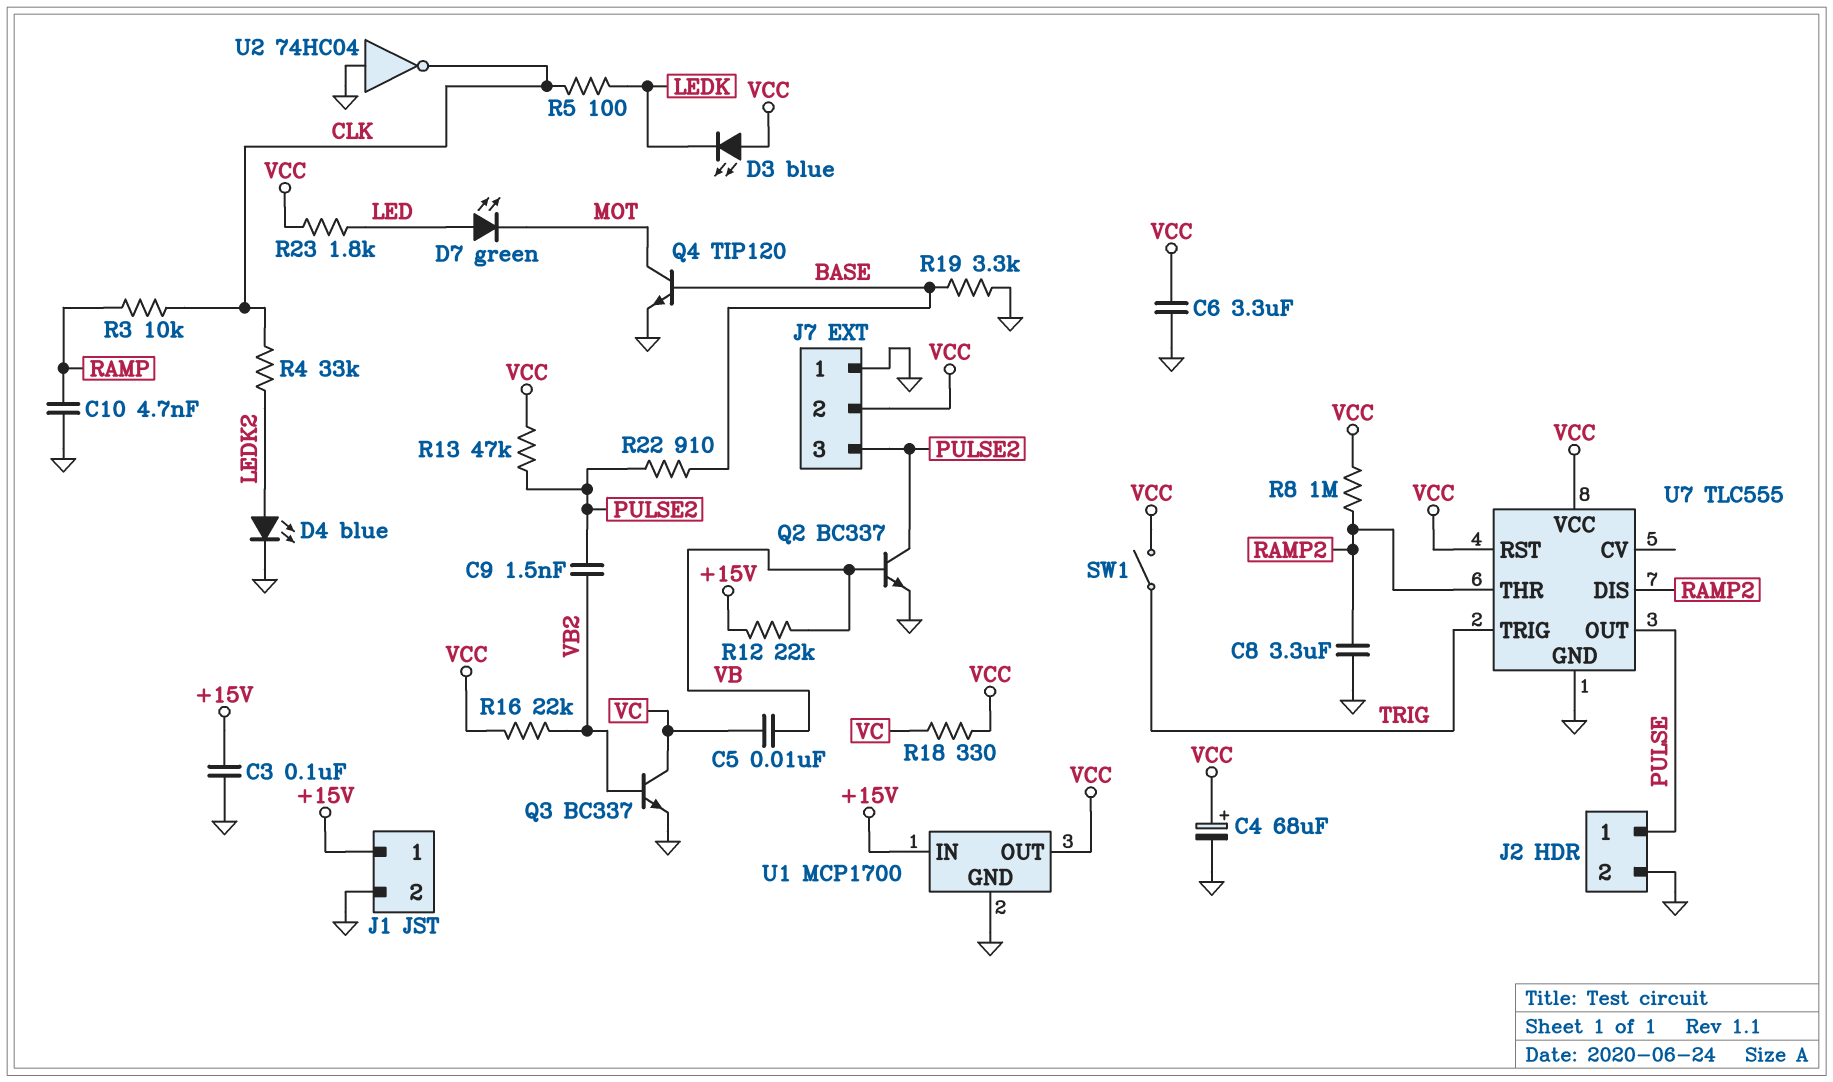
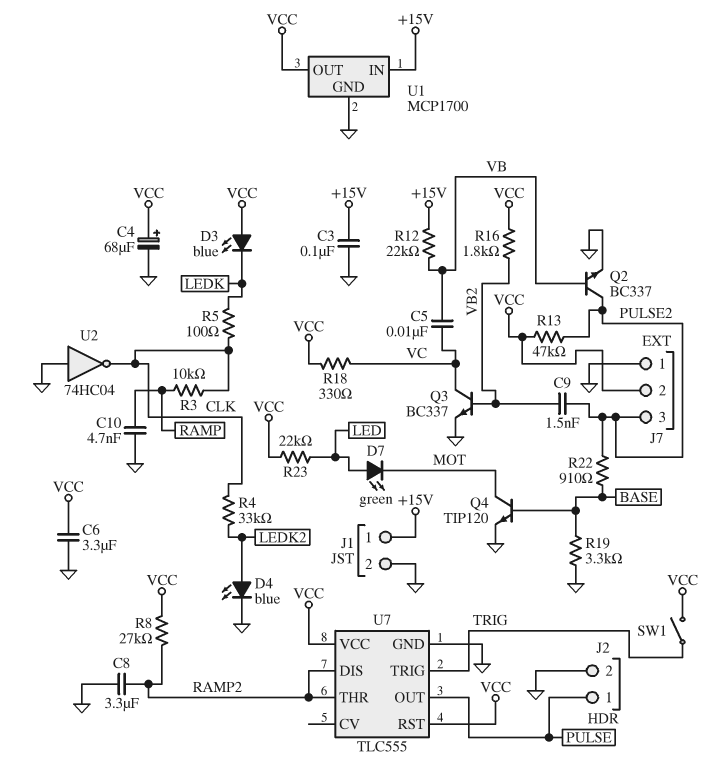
R8: 1M (RAMP2, VCC) -> 27k (RAMP2, VCC)
R16: 22k (VB2, VCC) -> 1.8k (VB2, VCC)
R23: 1.8k (LED, VCC) -> 22k (LED, VCC)

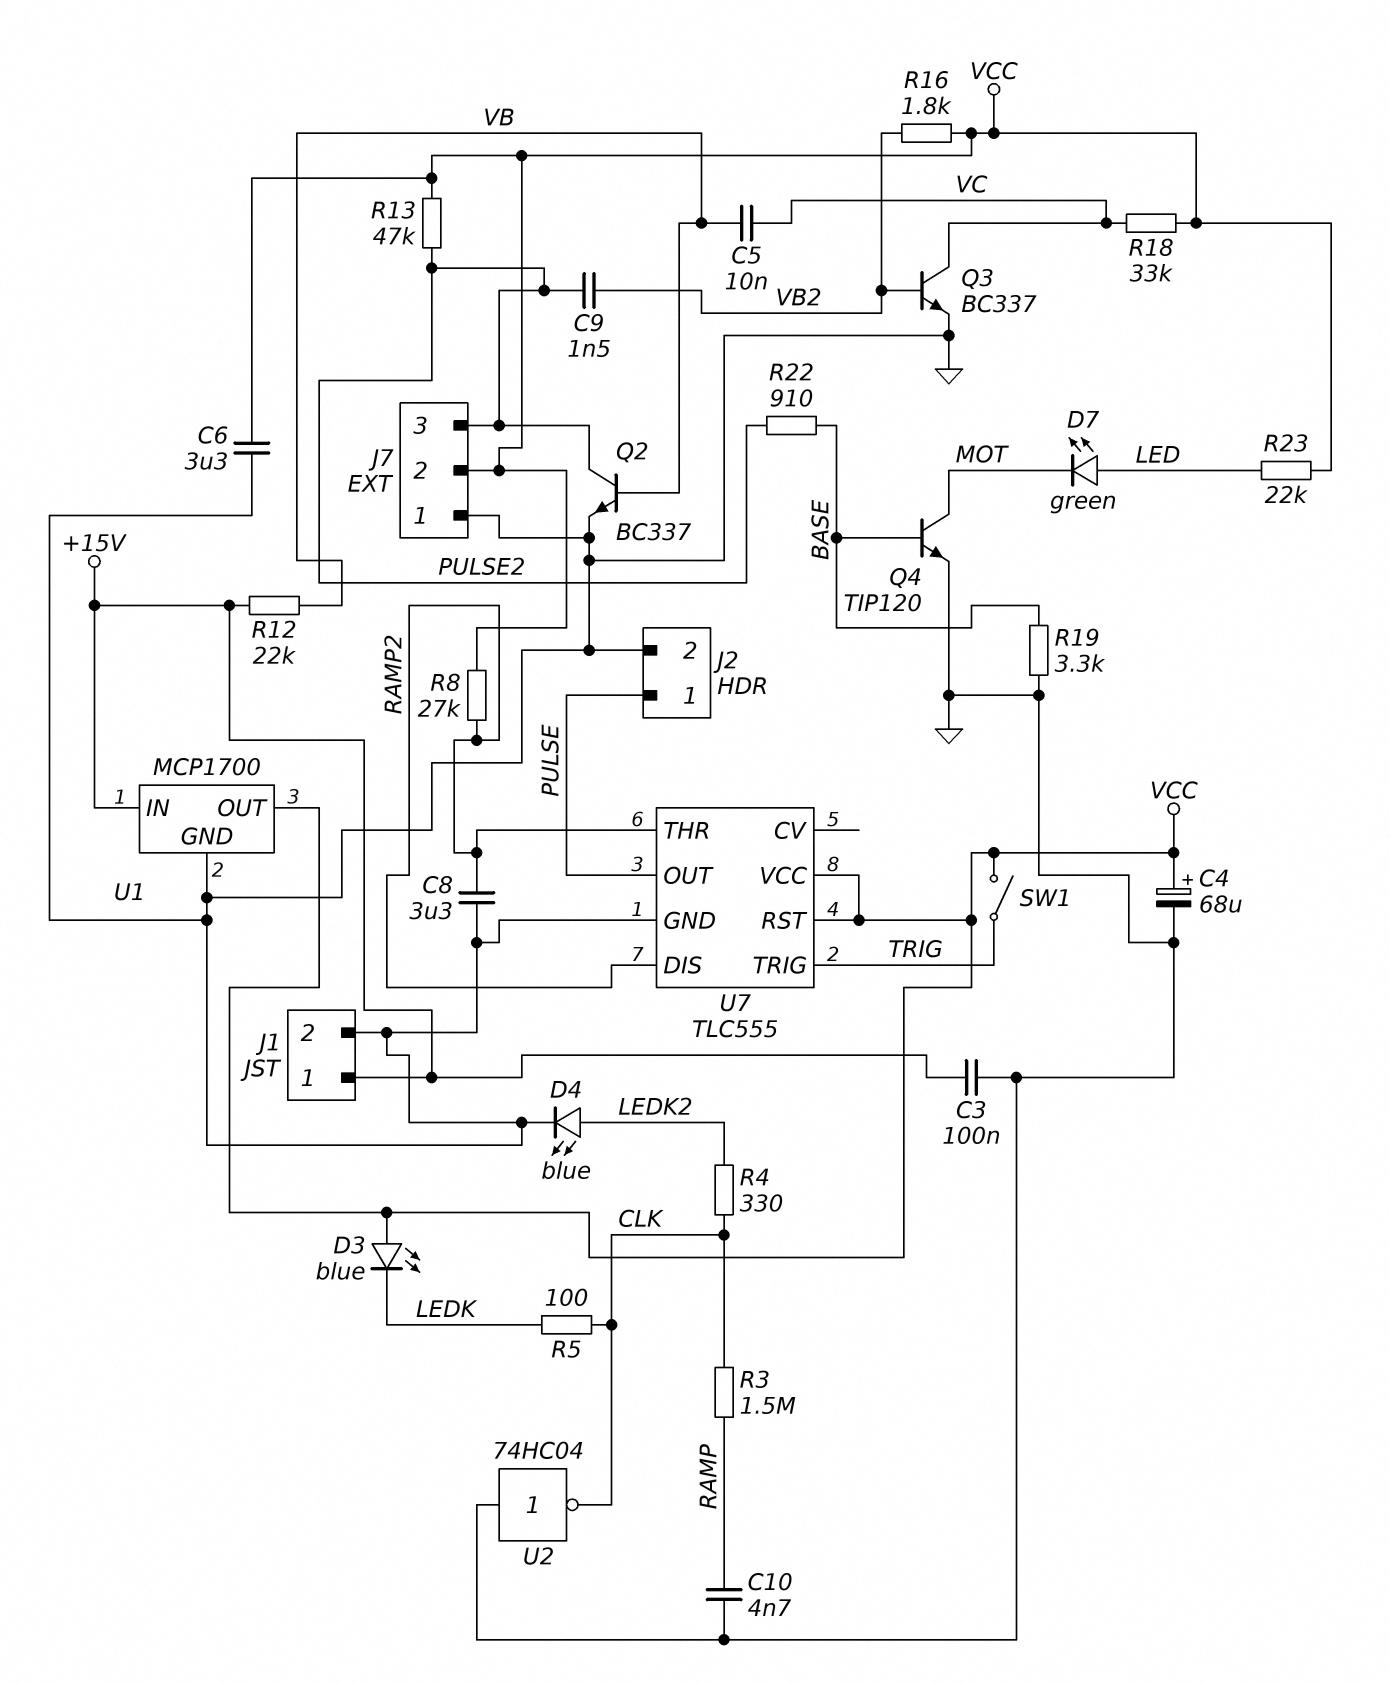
R3: 10k (CLK, RAMP) -> 1.5M (CLK, RAMP)
R4: 33k (CLK, LEDK2) -> 330 (CLK, LEDK2)
R18: 330 (VC, VCC) -> 33k (VC, VCC)

